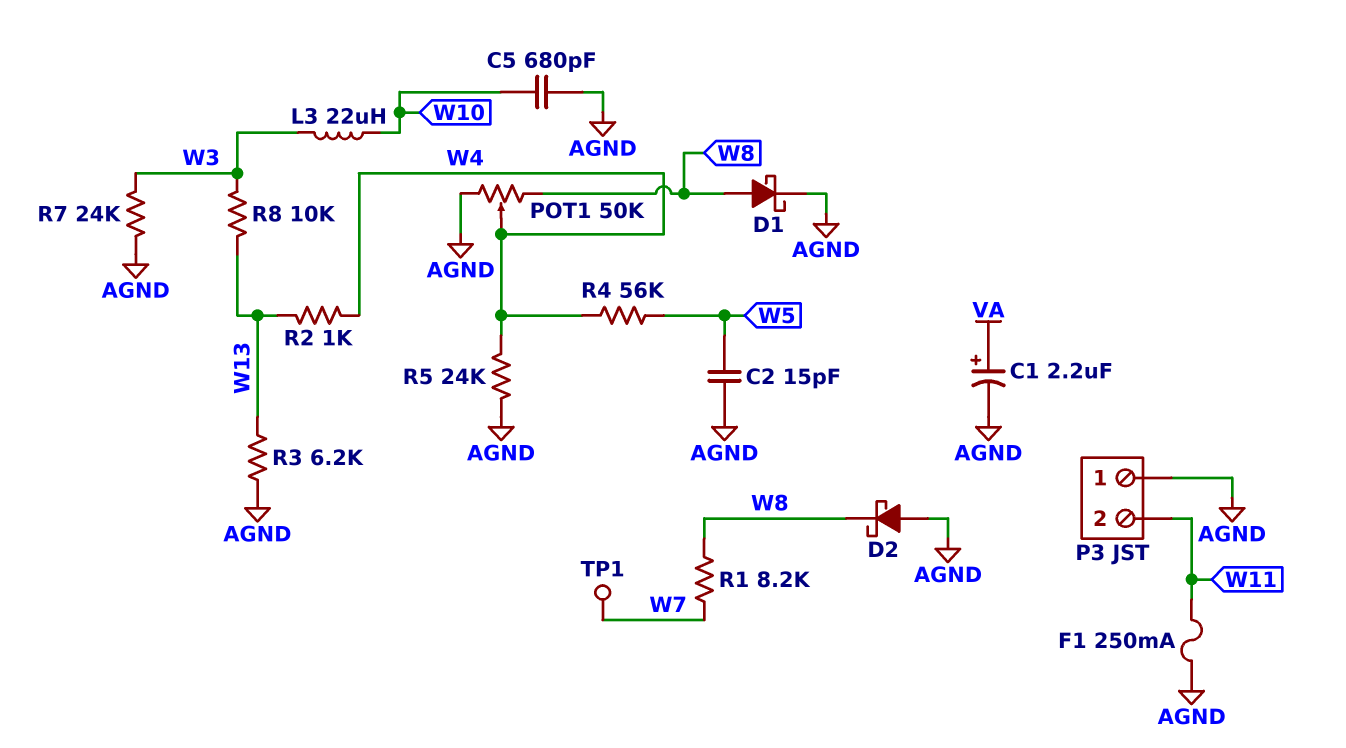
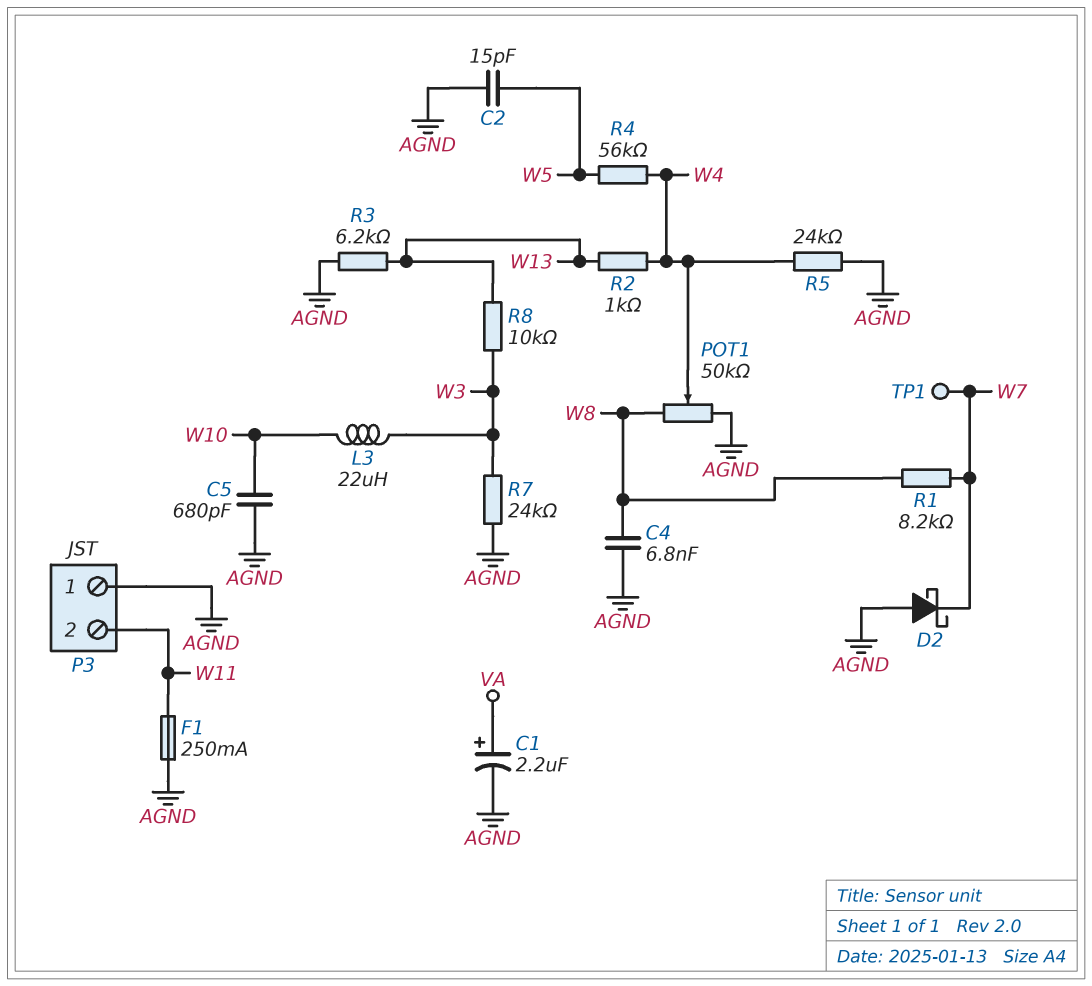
C4: none -> 6.8nF (AGND, W8)
D1: schottky (A W8, K AGND) -> none
D2: schottky (A AGND, K W8) -> schottky (A AGND, K W7)

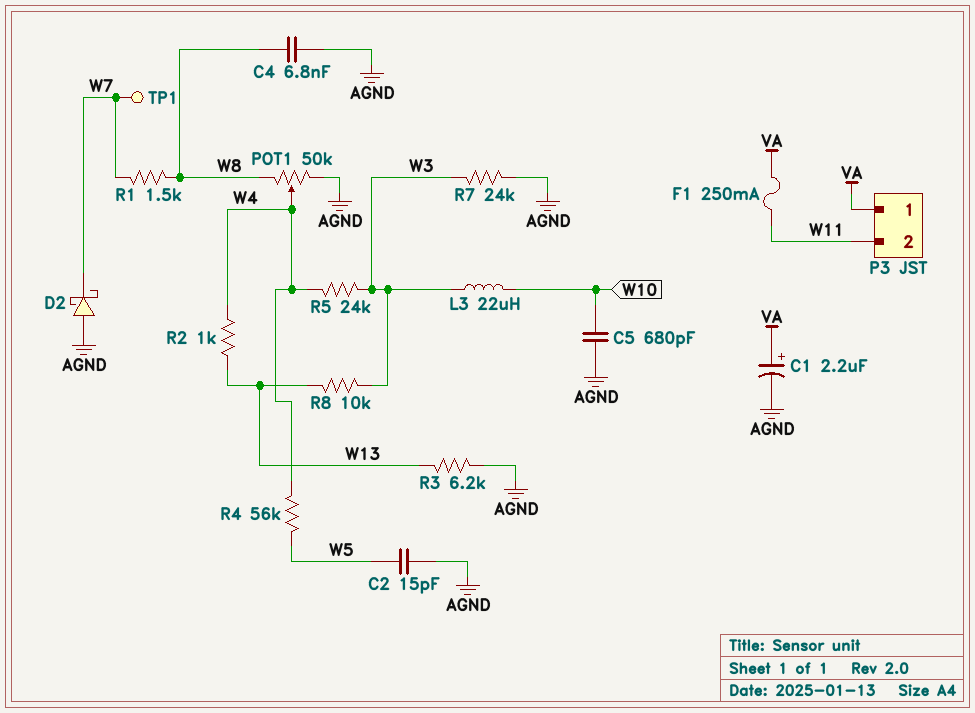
F1: 250mA (AGND, W11) -> 250mA (VA, W11)
P3 pin 1: AGND -> VA
R1: 8.2k (W7, W8) -> 1.5k (W7, W8)
R5: 24k (AGND, W4) -> 24k (W3, W4)

